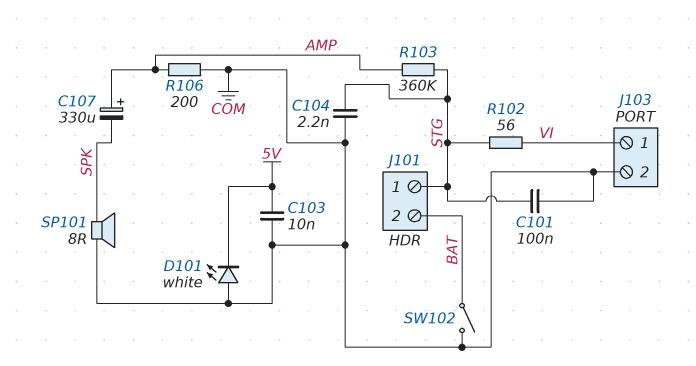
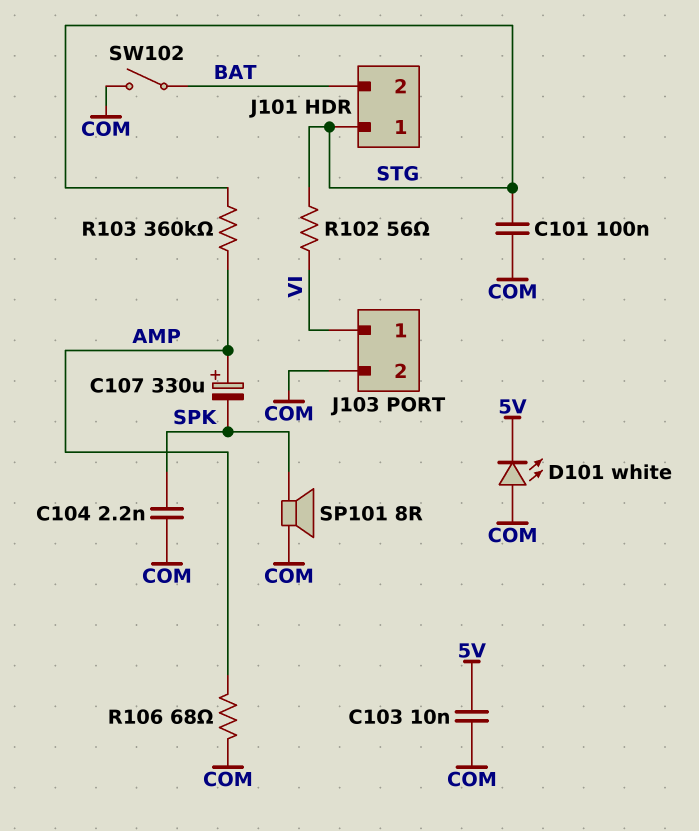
C104: 2.2nF (COM, STG) -> 2.2nF (COM, SPK)
R106: 200 (AMP, COM) -> 68 (AMP, COM)

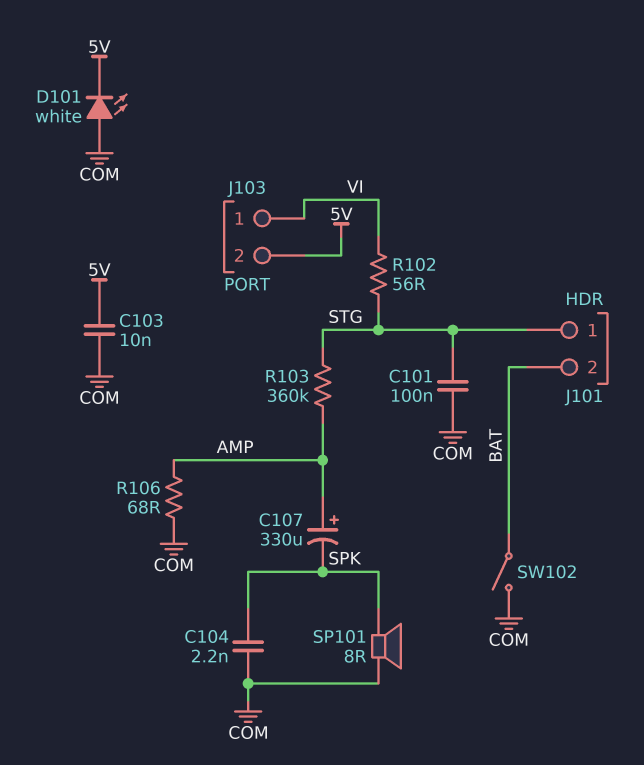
J103 pin 2: COM -> 5V

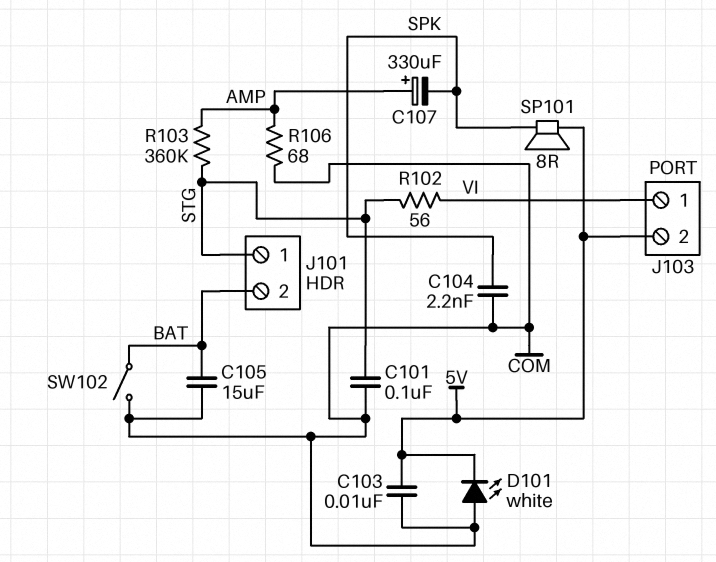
C105: none -> 15uF (BAT, COM)
SP101: speaker 8R (COM, SPK) -> speaker 8R (5V, SPK)

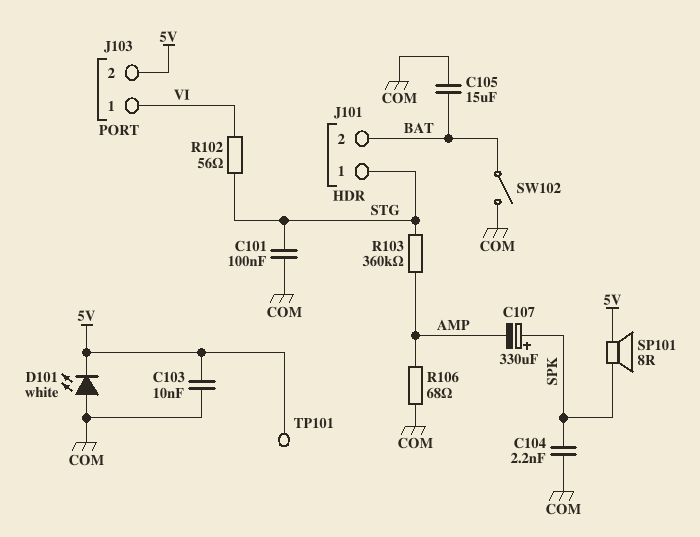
C107: 330uF (plus AMP, minus SPK) -> 330uF (plus SPK, minus AMP)
TP101: none -> test point (5V)

